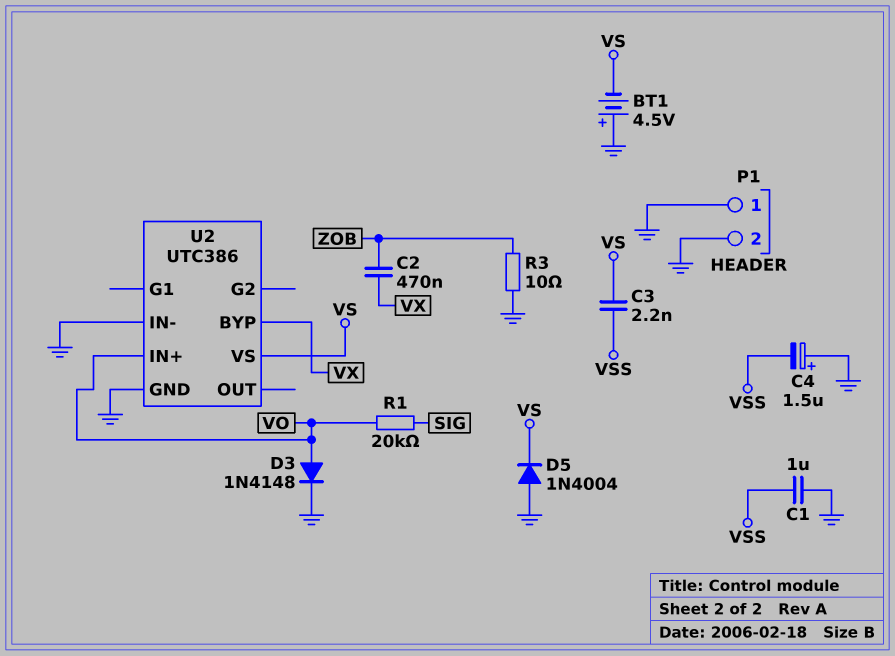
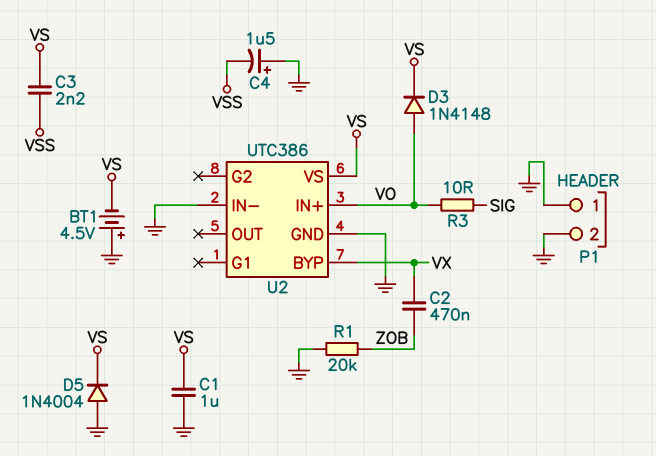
C1: 1uF (GND, VSS) -> 1uF (GND, VS)
D3: diode 1N4148 (A VO, K GND) -> diode 1N4148 (A VO, K VS)
R1: 20k (SIG, VO) -> 20k (GND, ZOB)
R3: 10 (GND, ZOB) -> 10 (SIG, VO)

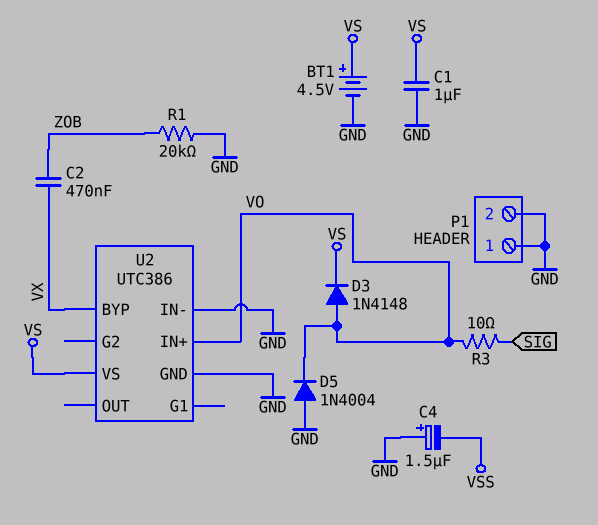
BT1: 4.5V (plus GND, minus VS) -> 4.5V (plus VS, minus GND)
C3: 2.2nF (VS, VSS) -> none
D5: diode 1N4004 (A GND, K VS) -> diode 1N4004 (A GND, K VO)

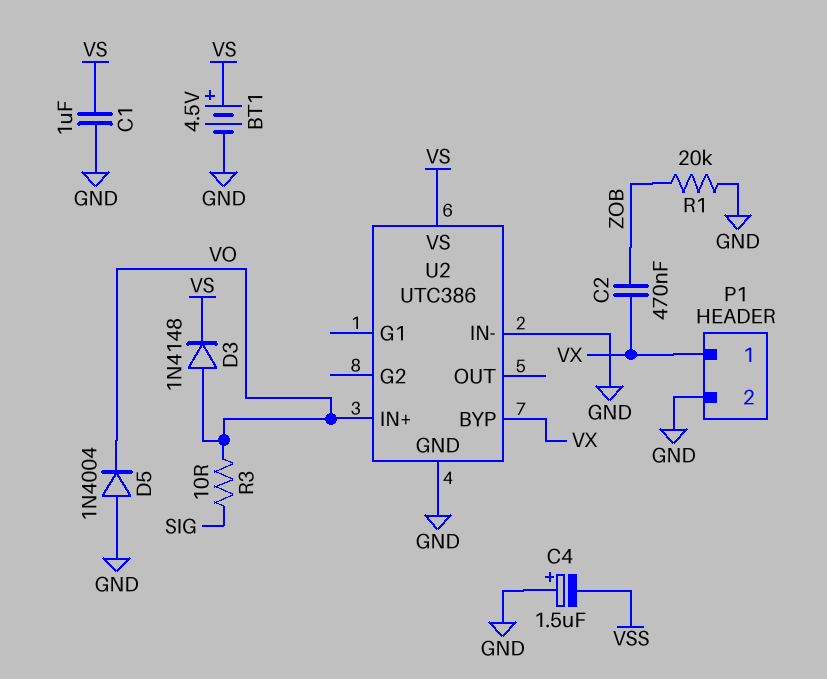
P1 pin 1: GND -> VX

